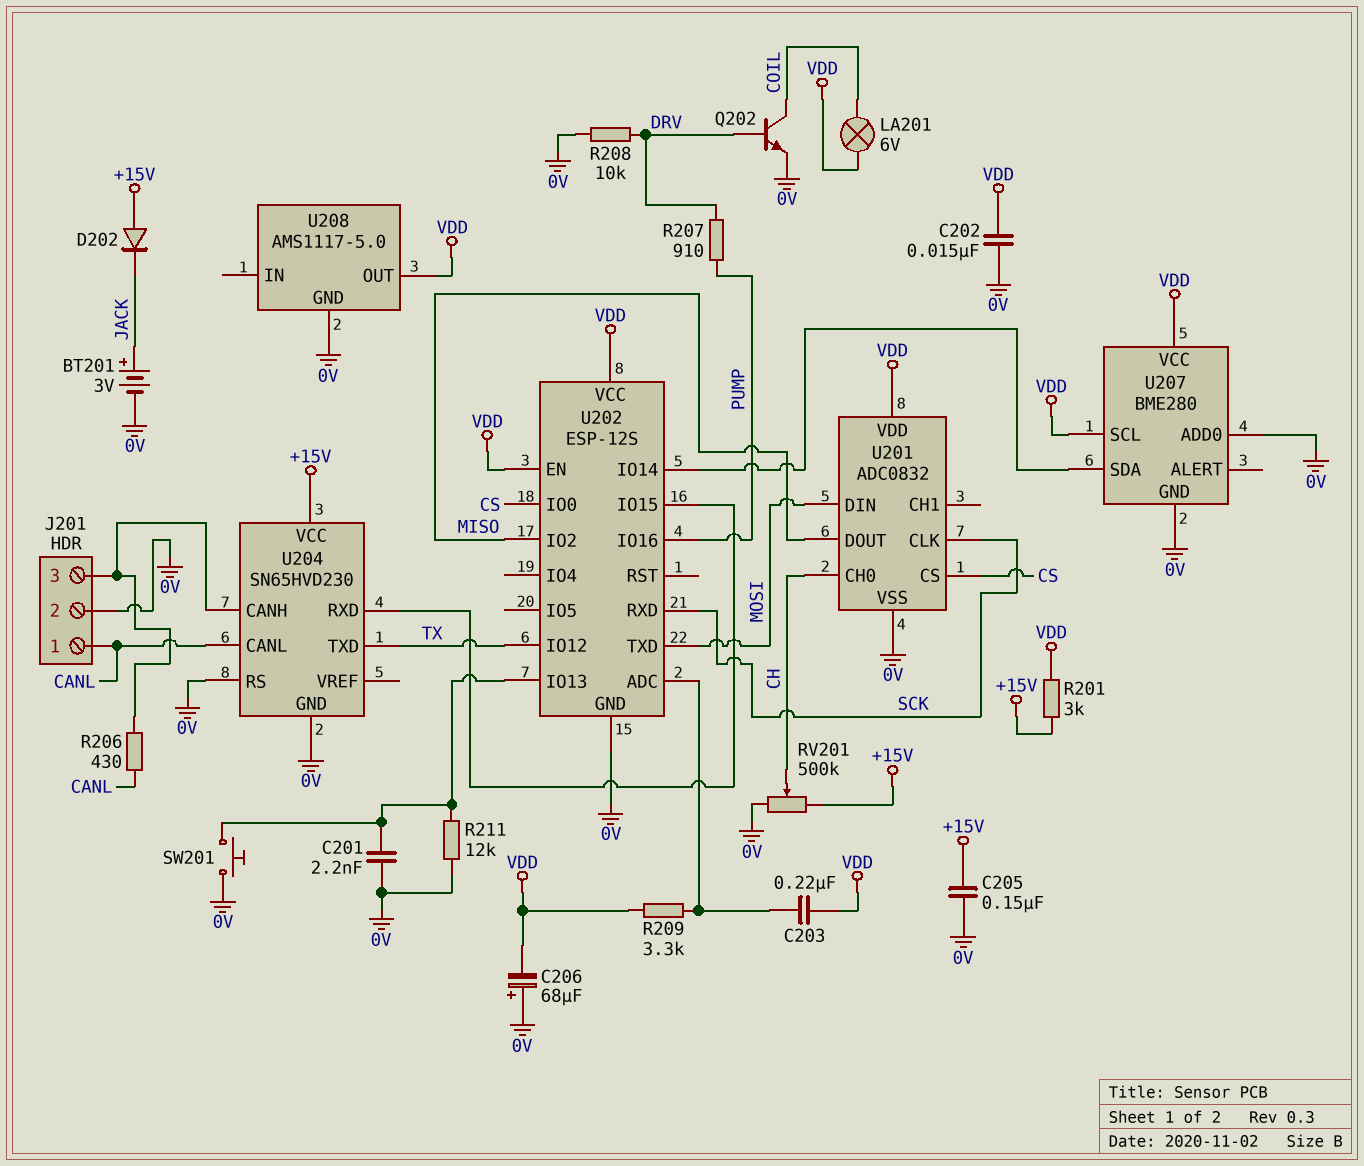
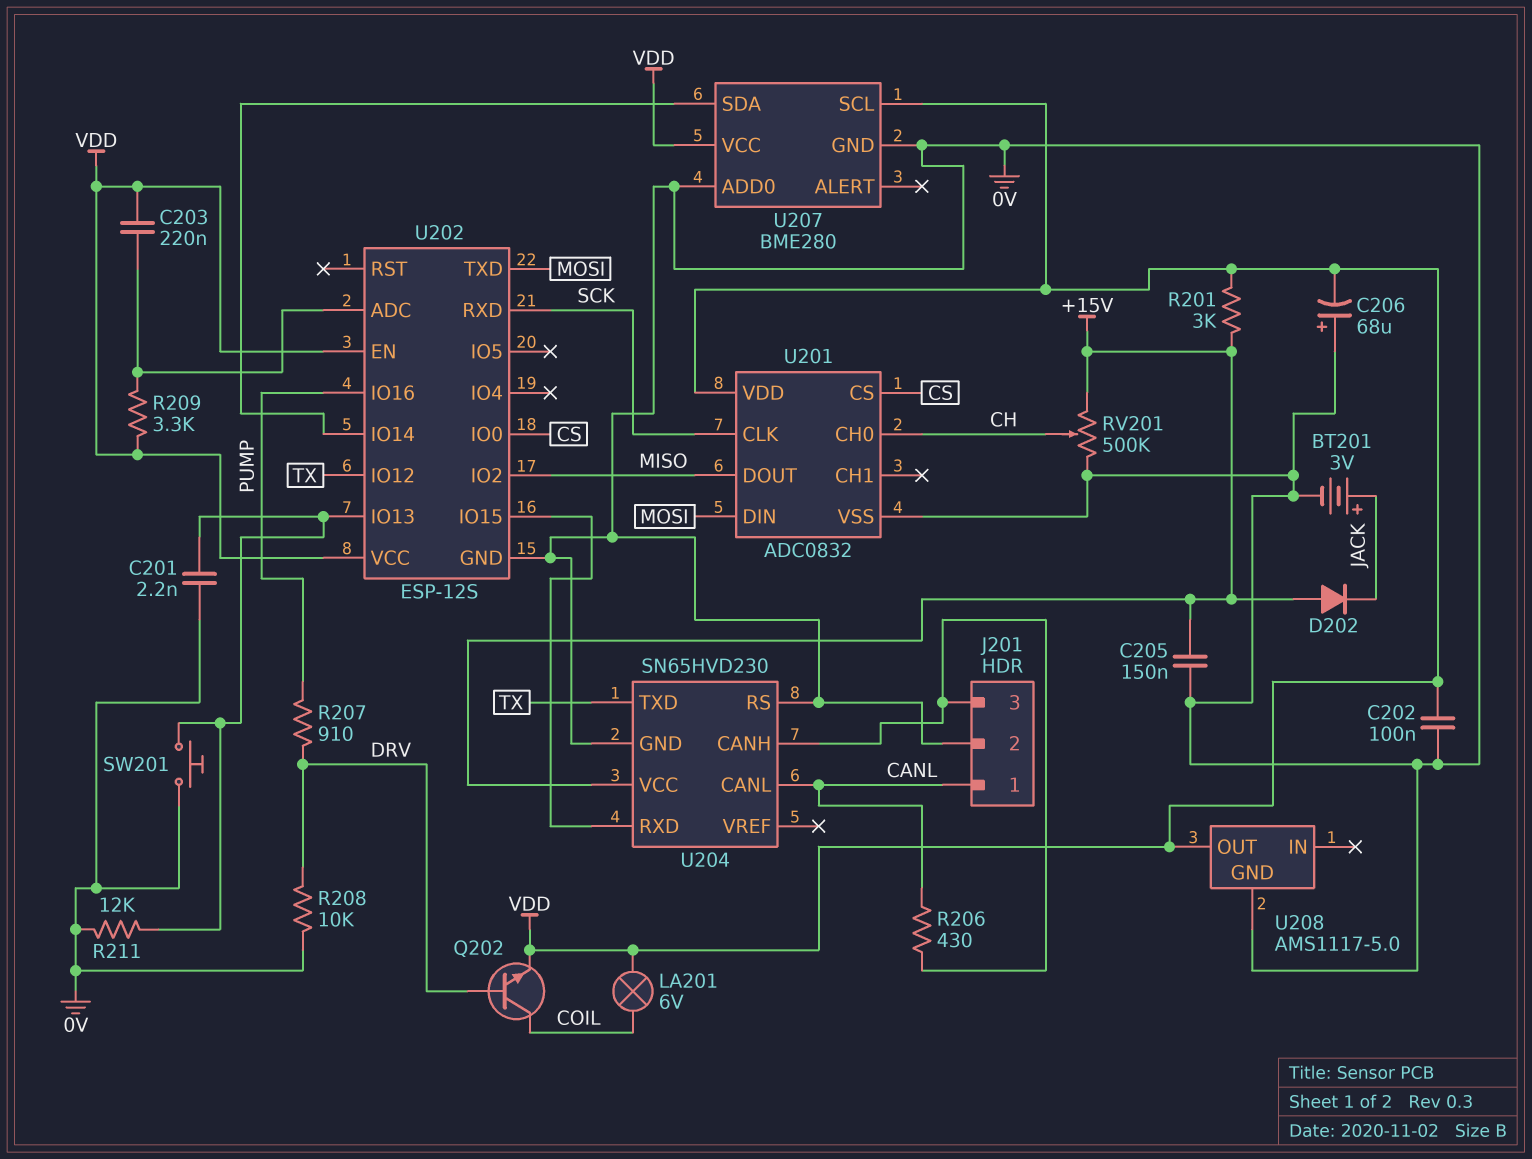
C202: 15nF (0V, VDD) -> 100nF (0V, VDD)
Q202: NPN (B DRV, C COIL, E 0V) -> NPN (B DRV, C COIL, E VDD)

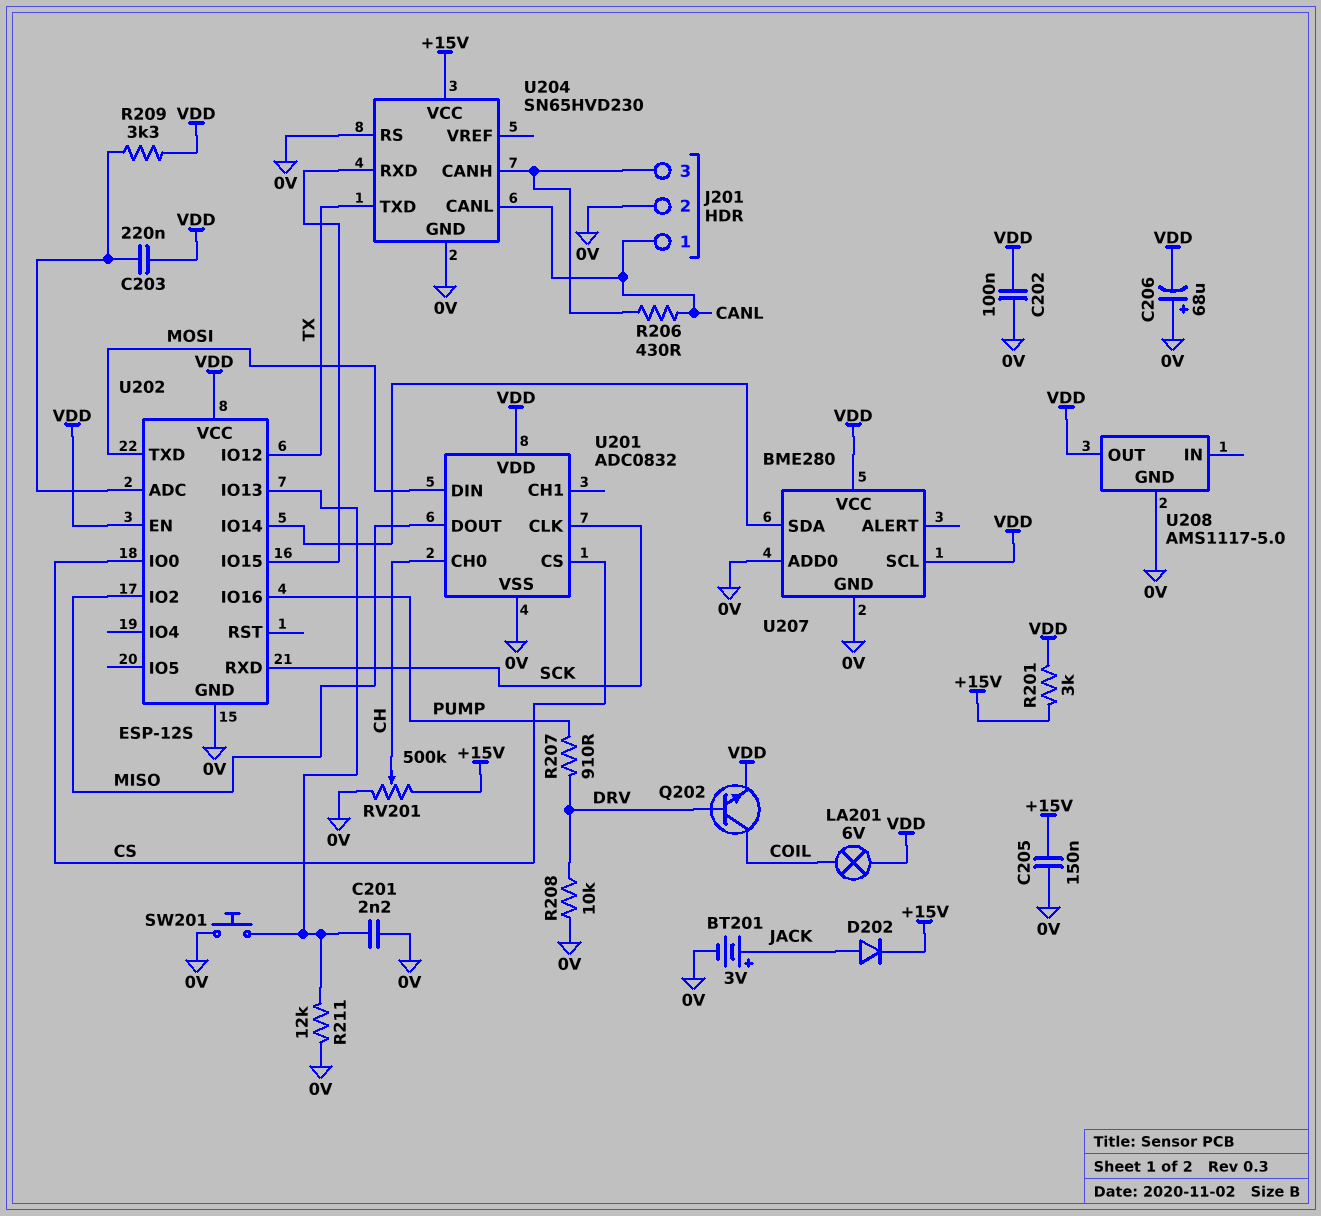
D202: diode (A +15V, K JACK) -> diode (A JACK, K +15V)

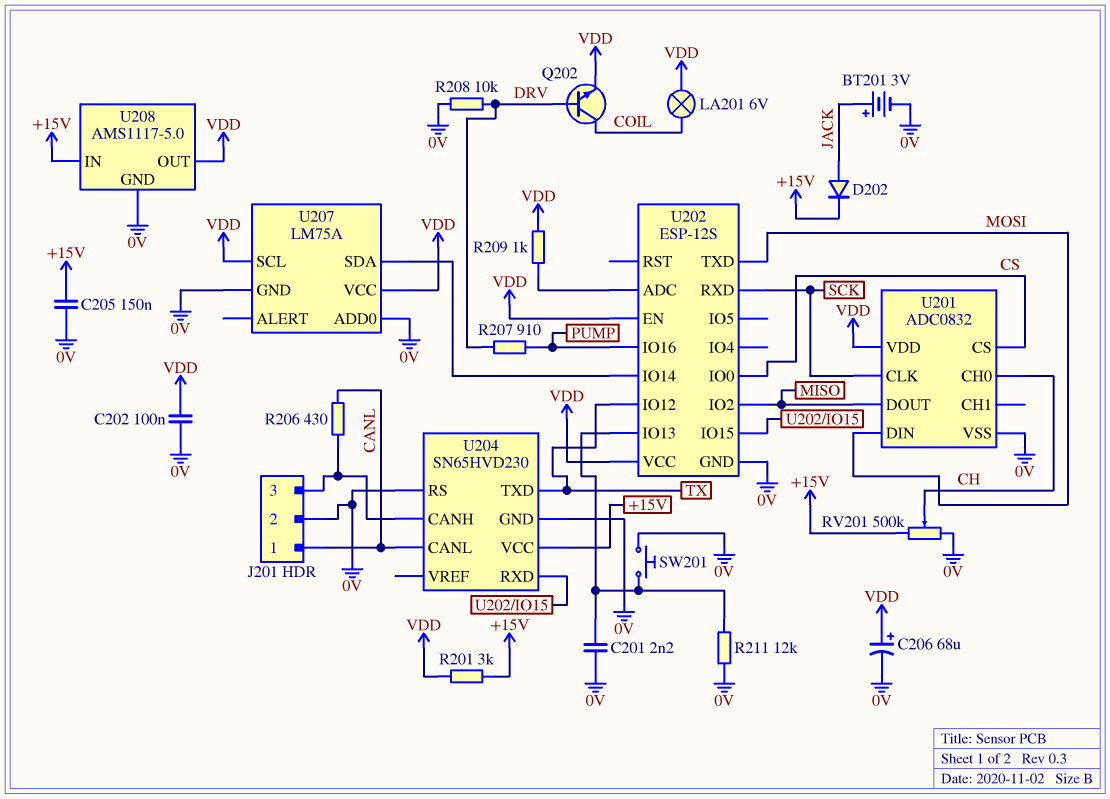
C203: 220nF (U202/ADC, VDD) -> none
C206: 68uF (plus 0V, minus VDD) -> 68uF (plus VDD, minus 0V)
R209: 3.3k (U202/ADC, VDD) -> 1k (U202/ADC, VDD)
U207: BME280 -> LM75A
U208 pin IN: none -> +15V

